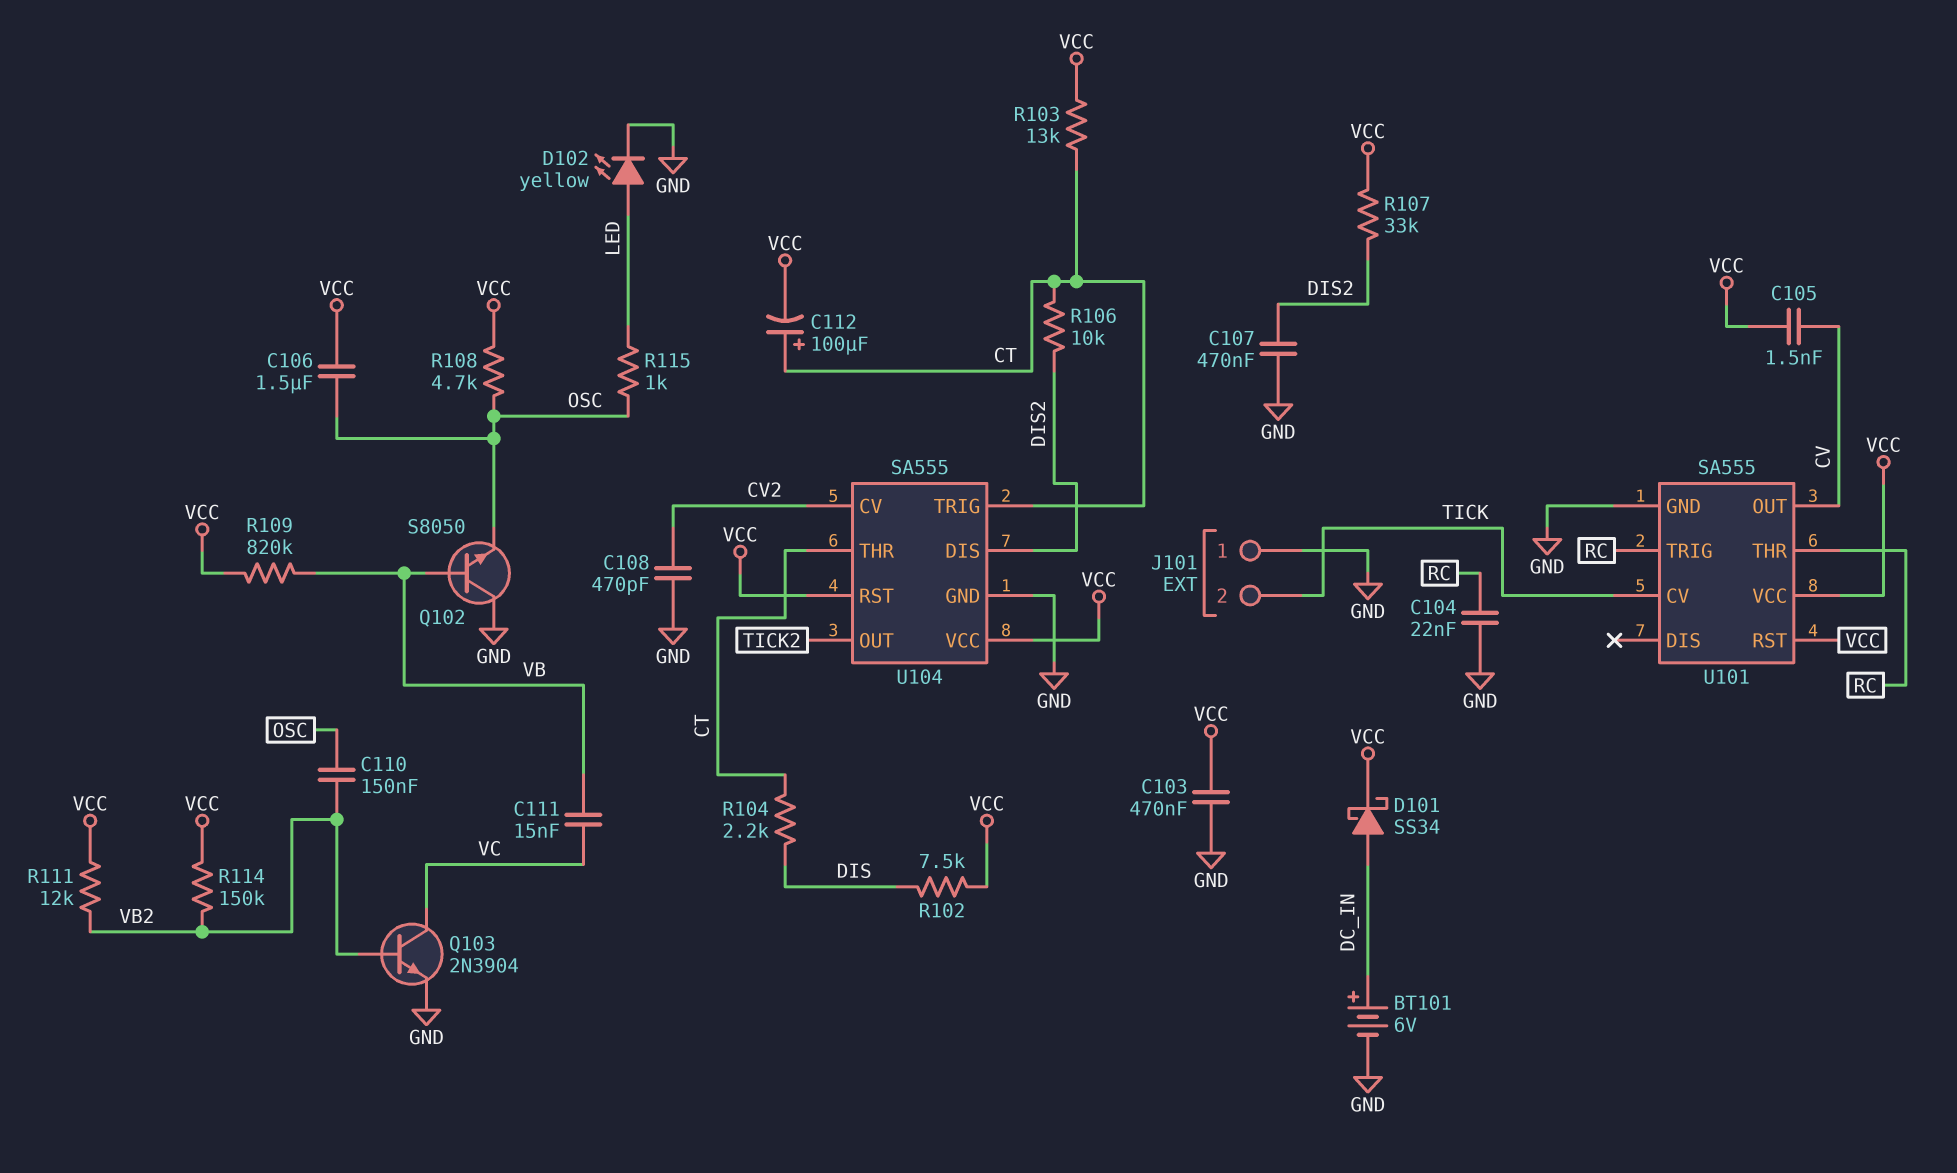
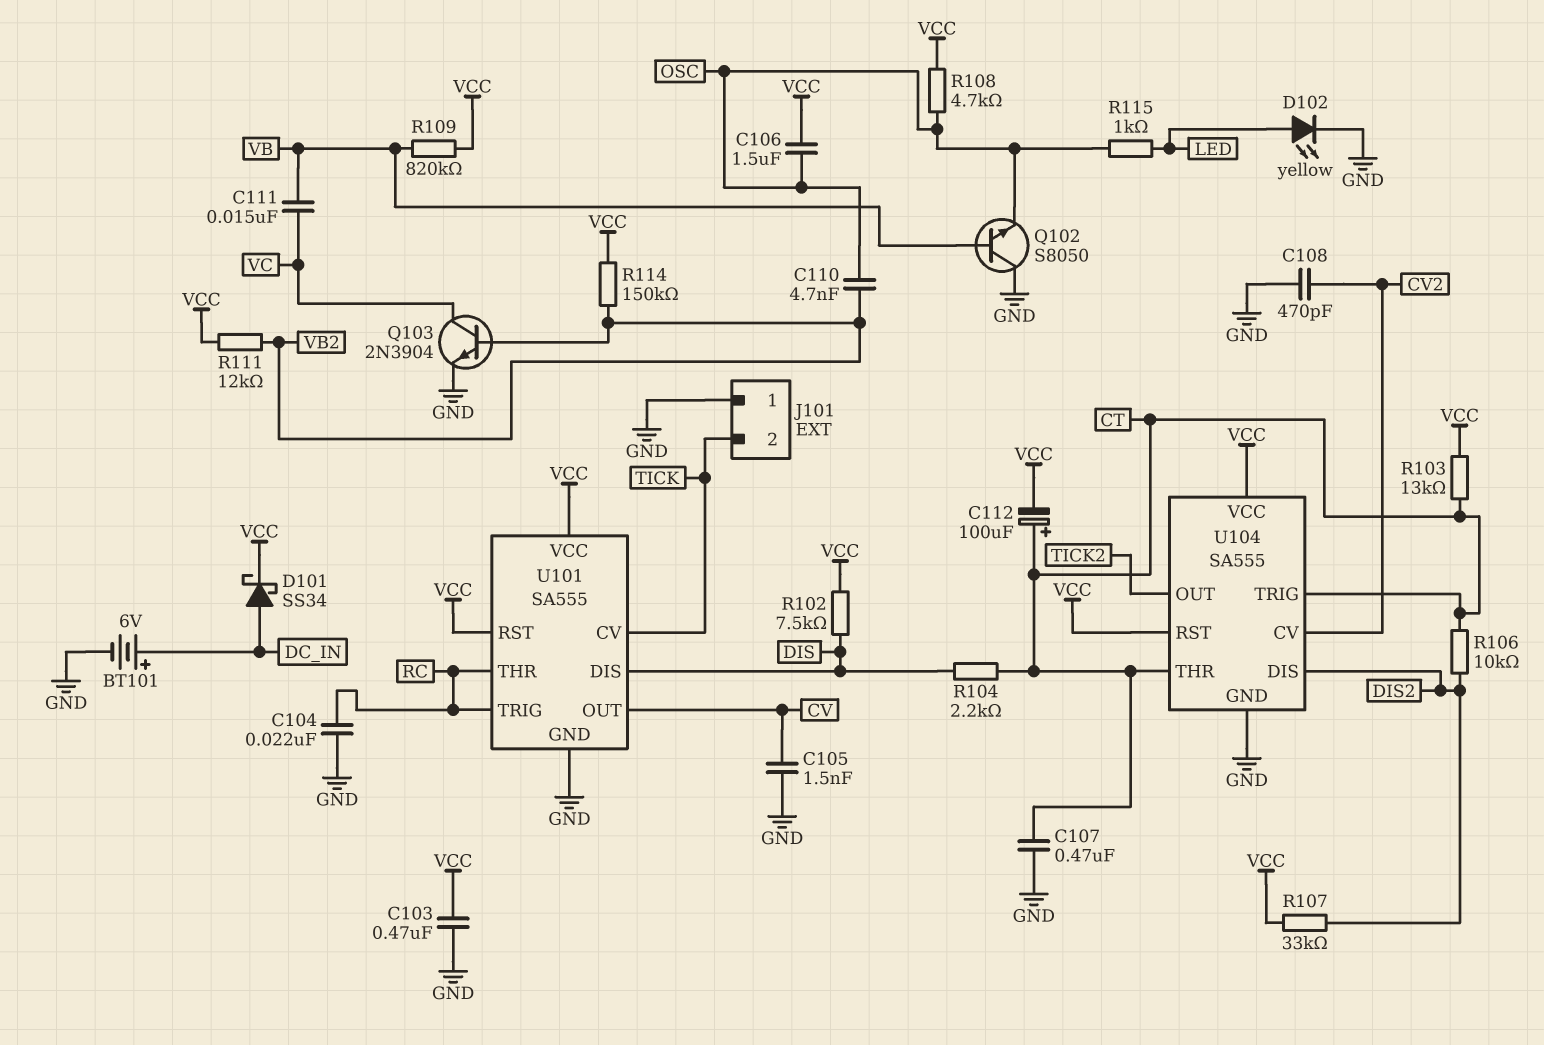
C105: 1.5nF (CV, VCC) -> 1.5nF (CV, GND)
C107: 470nF (DIS2, GND) -> 470nF (CT, GND)
C110: 150nF (OSC, VB2) -> 4.7nF (OSC, VB2)
U101 pin DIS: none -> DIS

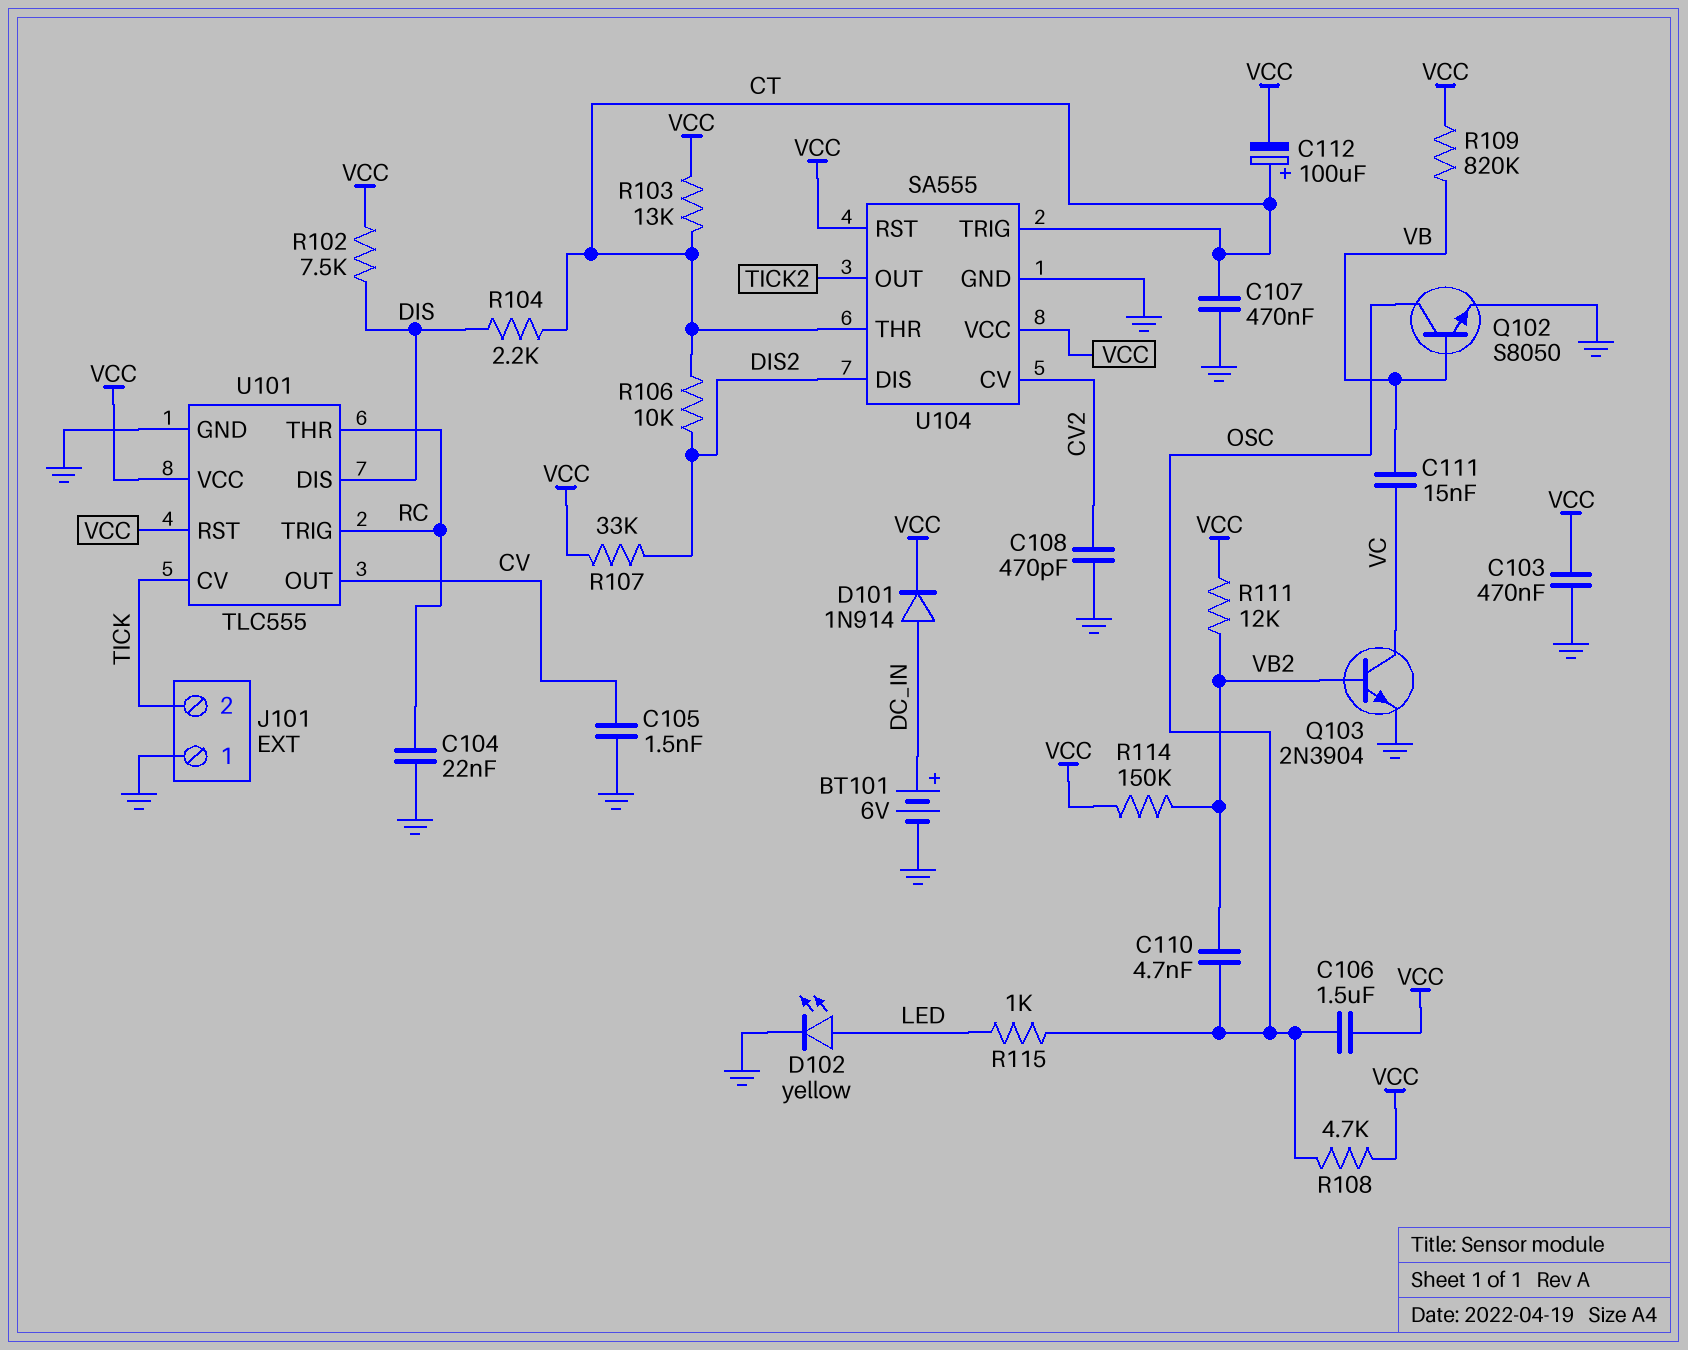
D101: schottky SS34 (A DC_IN, K VCC) -> diode 1N914 (A DC_IN, K VCC)
Q102: NPN S8050 (B VB, C GND, E OSC) -> NPN S8050 (B VB, C OSC, E GND)
U101: SA555 -> TLC555

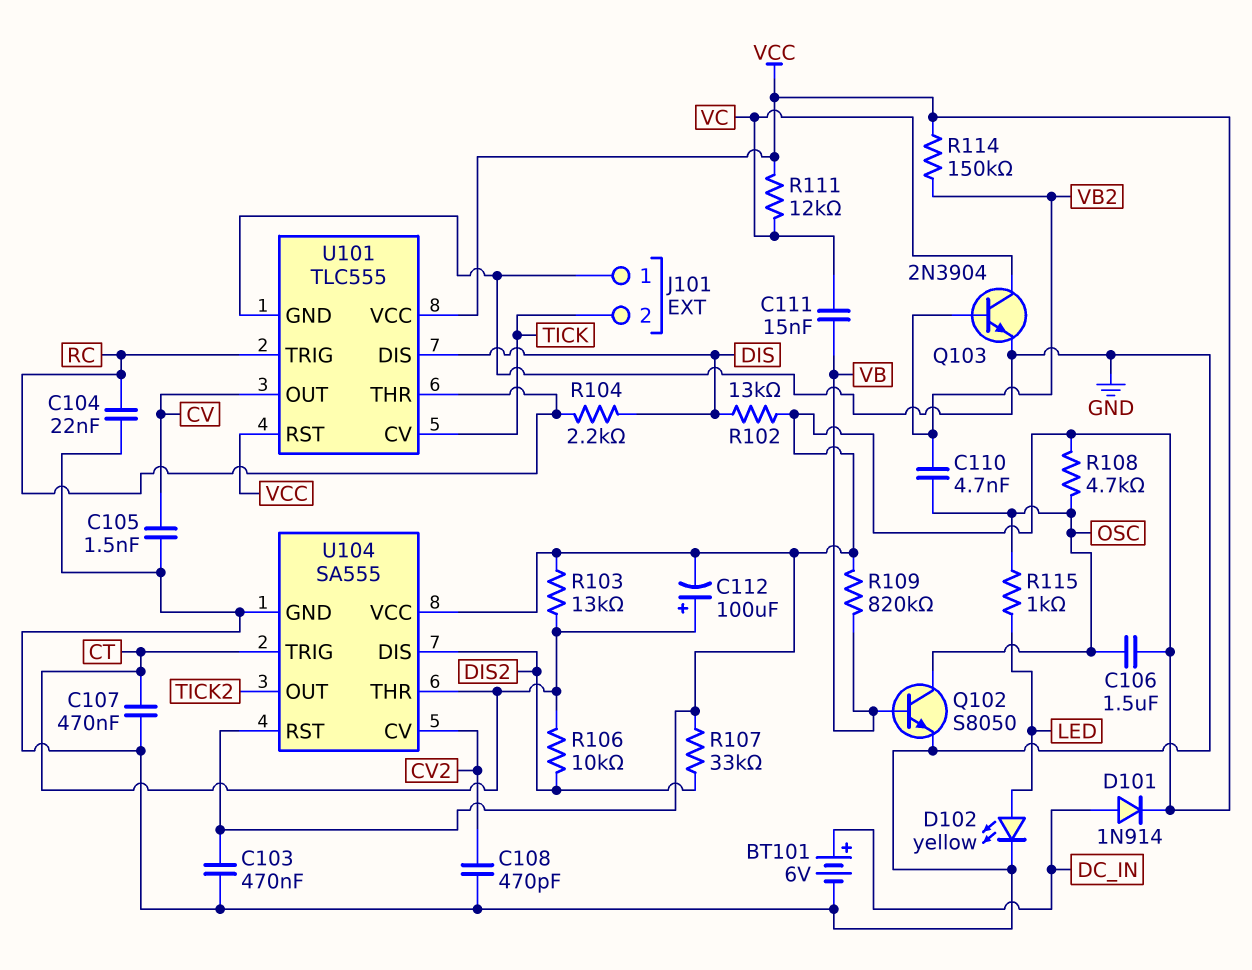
R102: 7.5k (DIS, VCC) -> 13k (DIS, VCC)
R104: 2.2k (CT, DIS) -> 2.2k (DIS, RC)
R111: 12k (VB2, VCC) -> 12k (VC, VCC)

